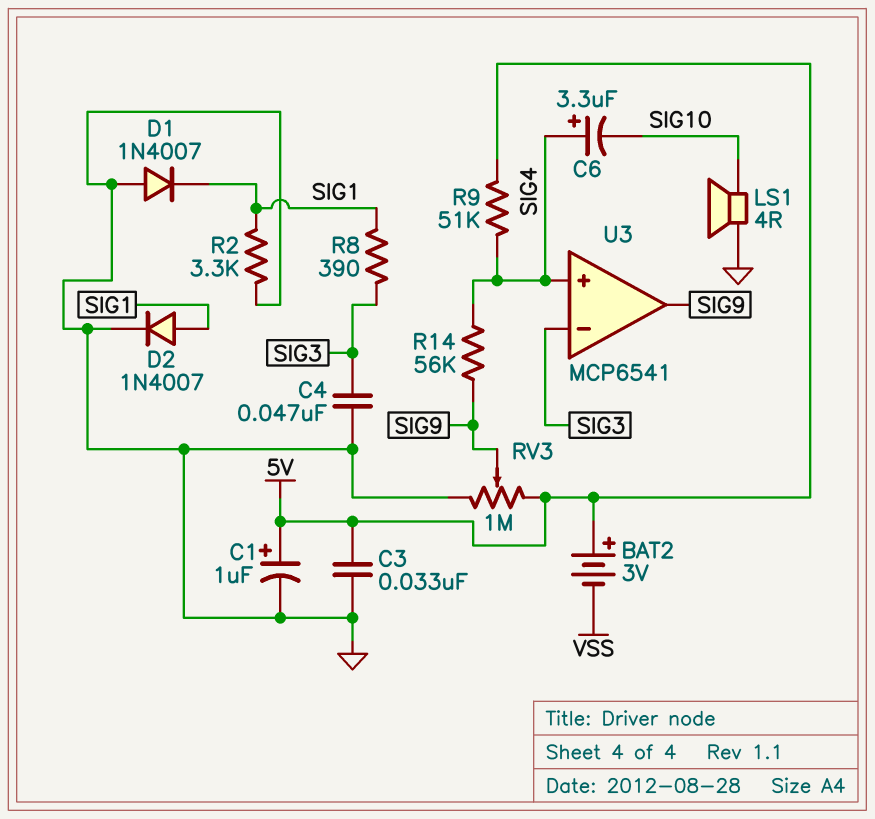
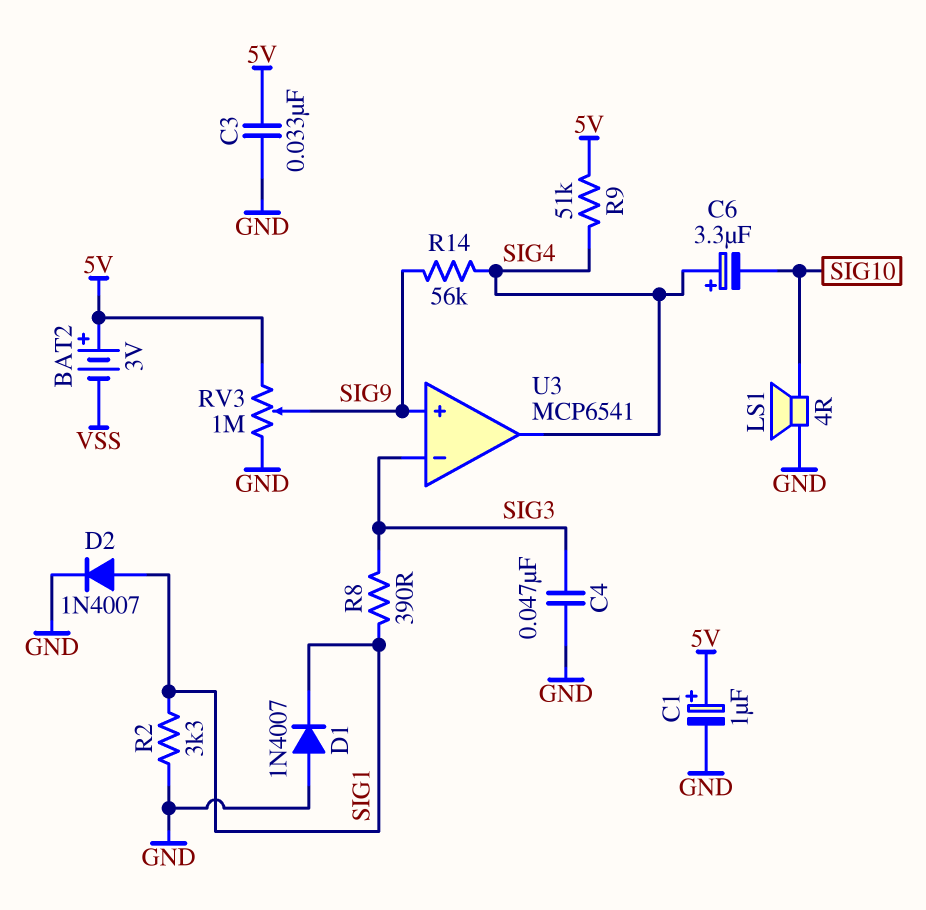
U3 pin in+: SIG4 -> SIG9
U3 pin out: SIG9 -> SIG4

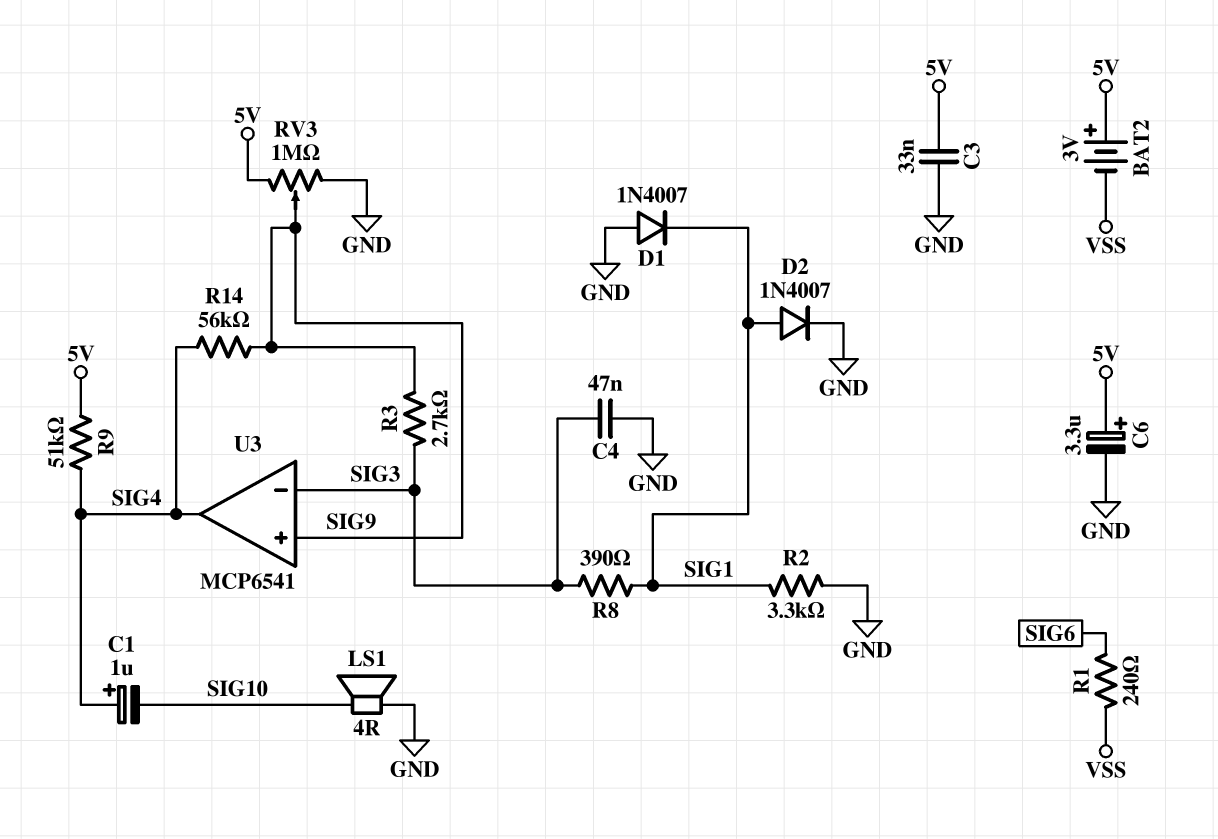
C1: 1uF (plus 5V, minus GND) -> 1uF (plus SIG4, minus SIG10)
C6: 3.3uF (plus SIG4, minus SIG10) -> 3.3uF (plus 5V, minus GND)
R1: none -> 240 (SIG6, VSS)
R3: none -> 2.7k (SIG3, SIG9)

